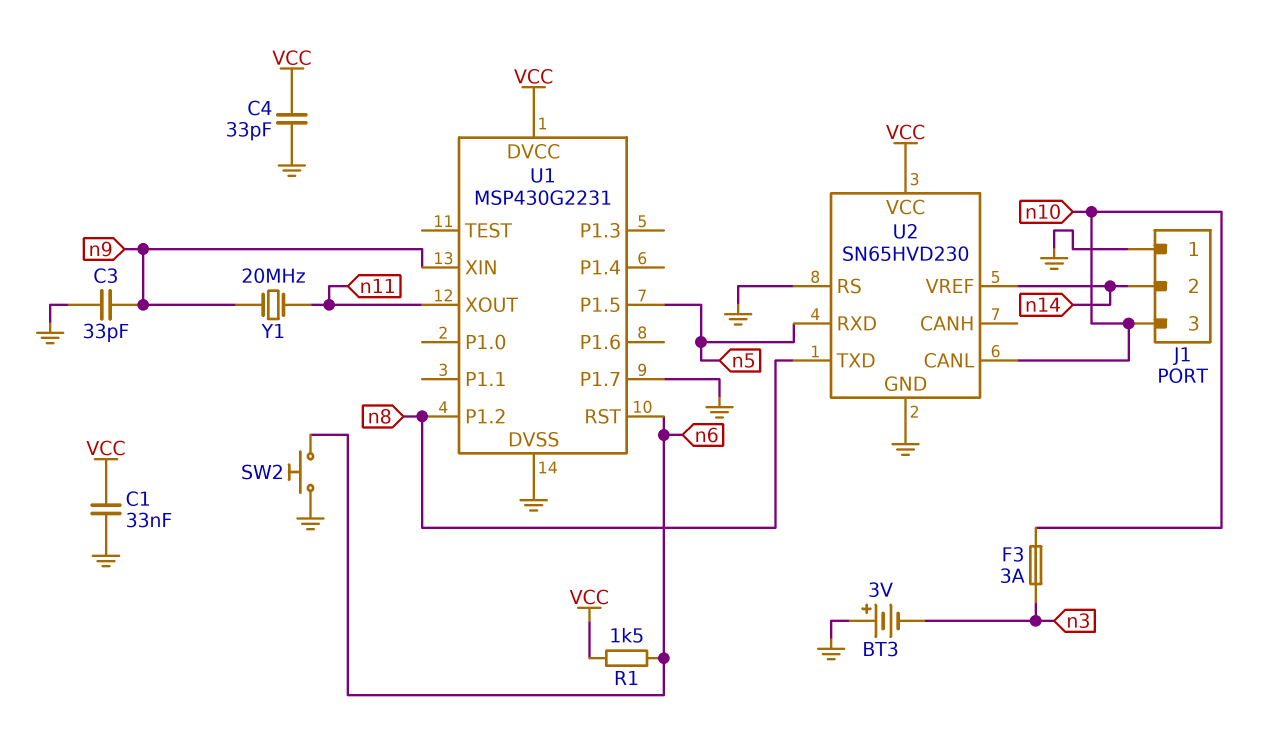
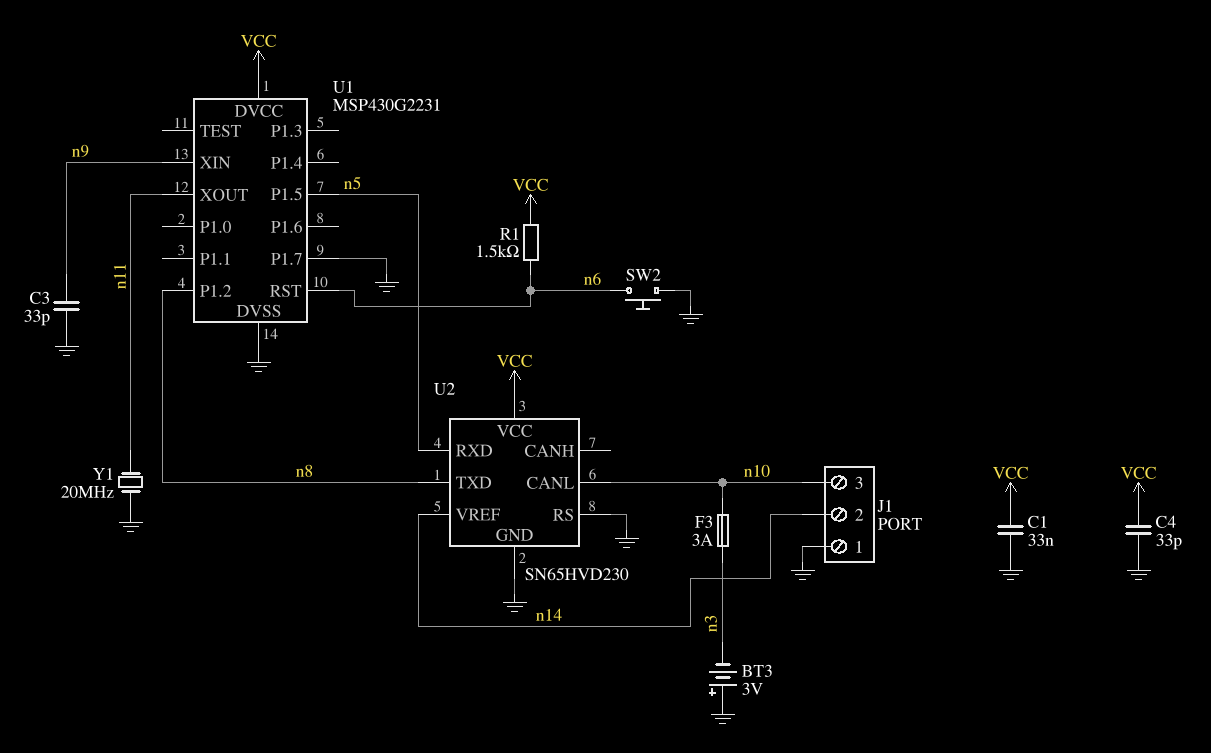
Y1: 20MHz (n9, n11) -> 20MHz (GND, n11)

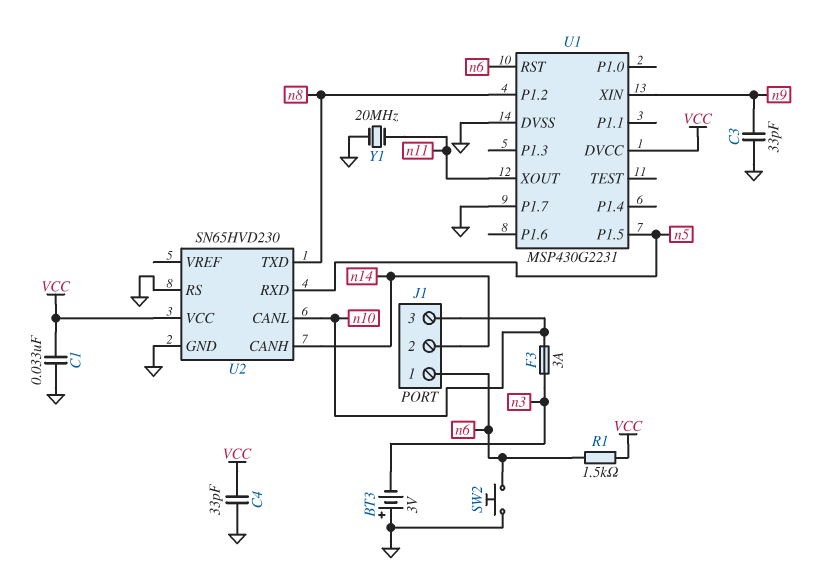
J1 pin 1: GND -> n6
U2 pin CANH: none -> n14
U2 pin VREF: n14 -> none

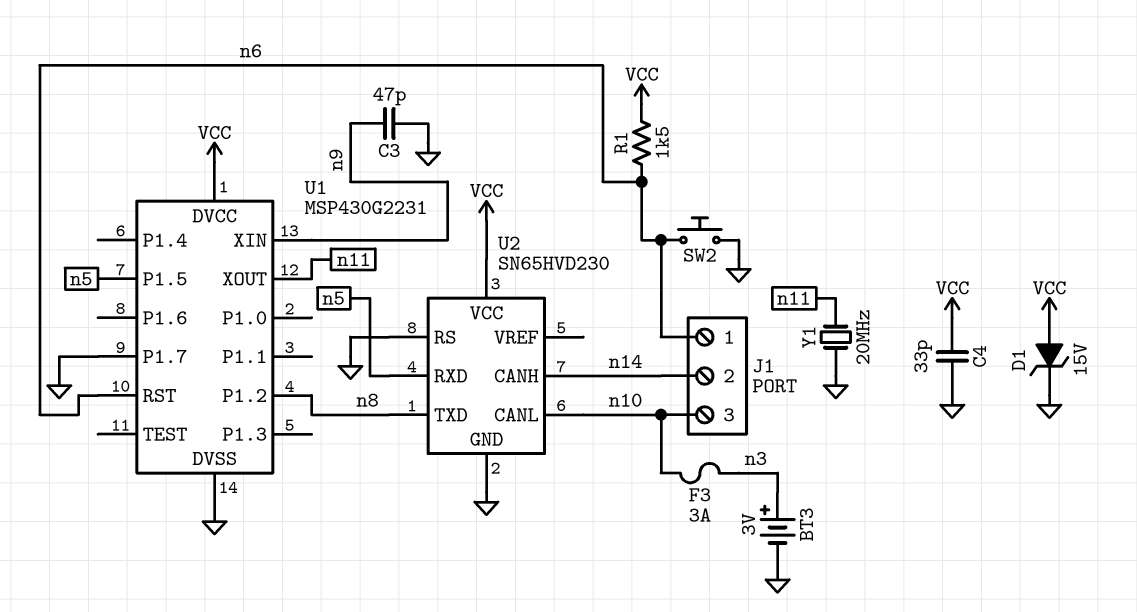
BT3: 3V (plus GND, minus n3) -> 3V (plus n3, minus GND)
C1: 33nF (GND, VCC) -> none
C3: 33pF (GND, n9) -> 47pF (GND, n9)
D1: none -> zener 15V (A VCC, K GND)

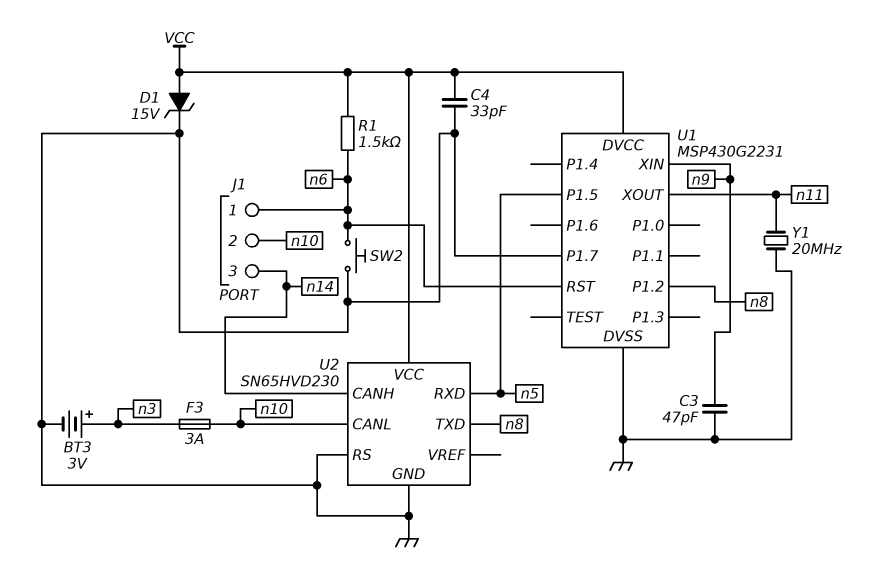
J1 pin 2: n14 -> n10
J1 pin 3: n10 -> n14

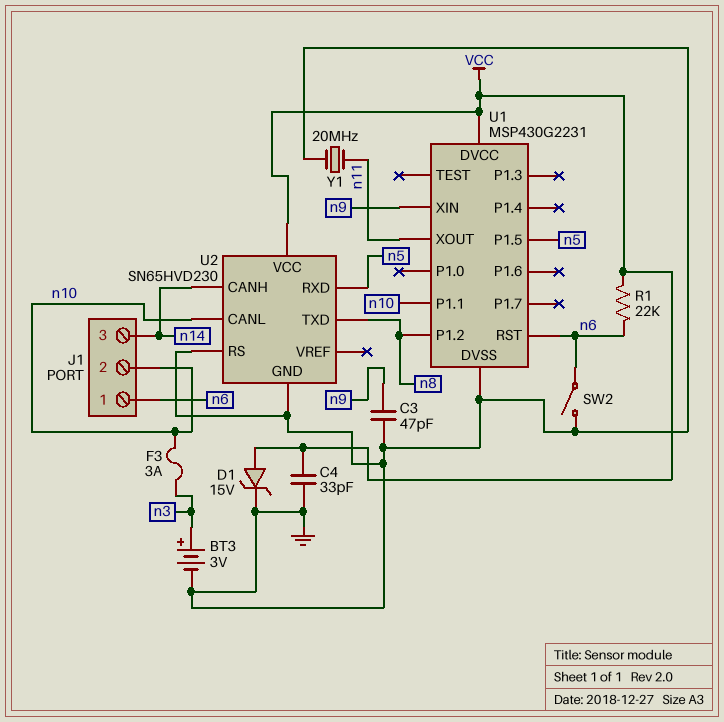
R1: 1.5k (VCC, n6) -> 22k (VCC, n6)
SW2: button (GND, n6) -> switch (GND, n6)
U1 pin P1.1: none -> n10
U1 pin P1.7: GND -> none

